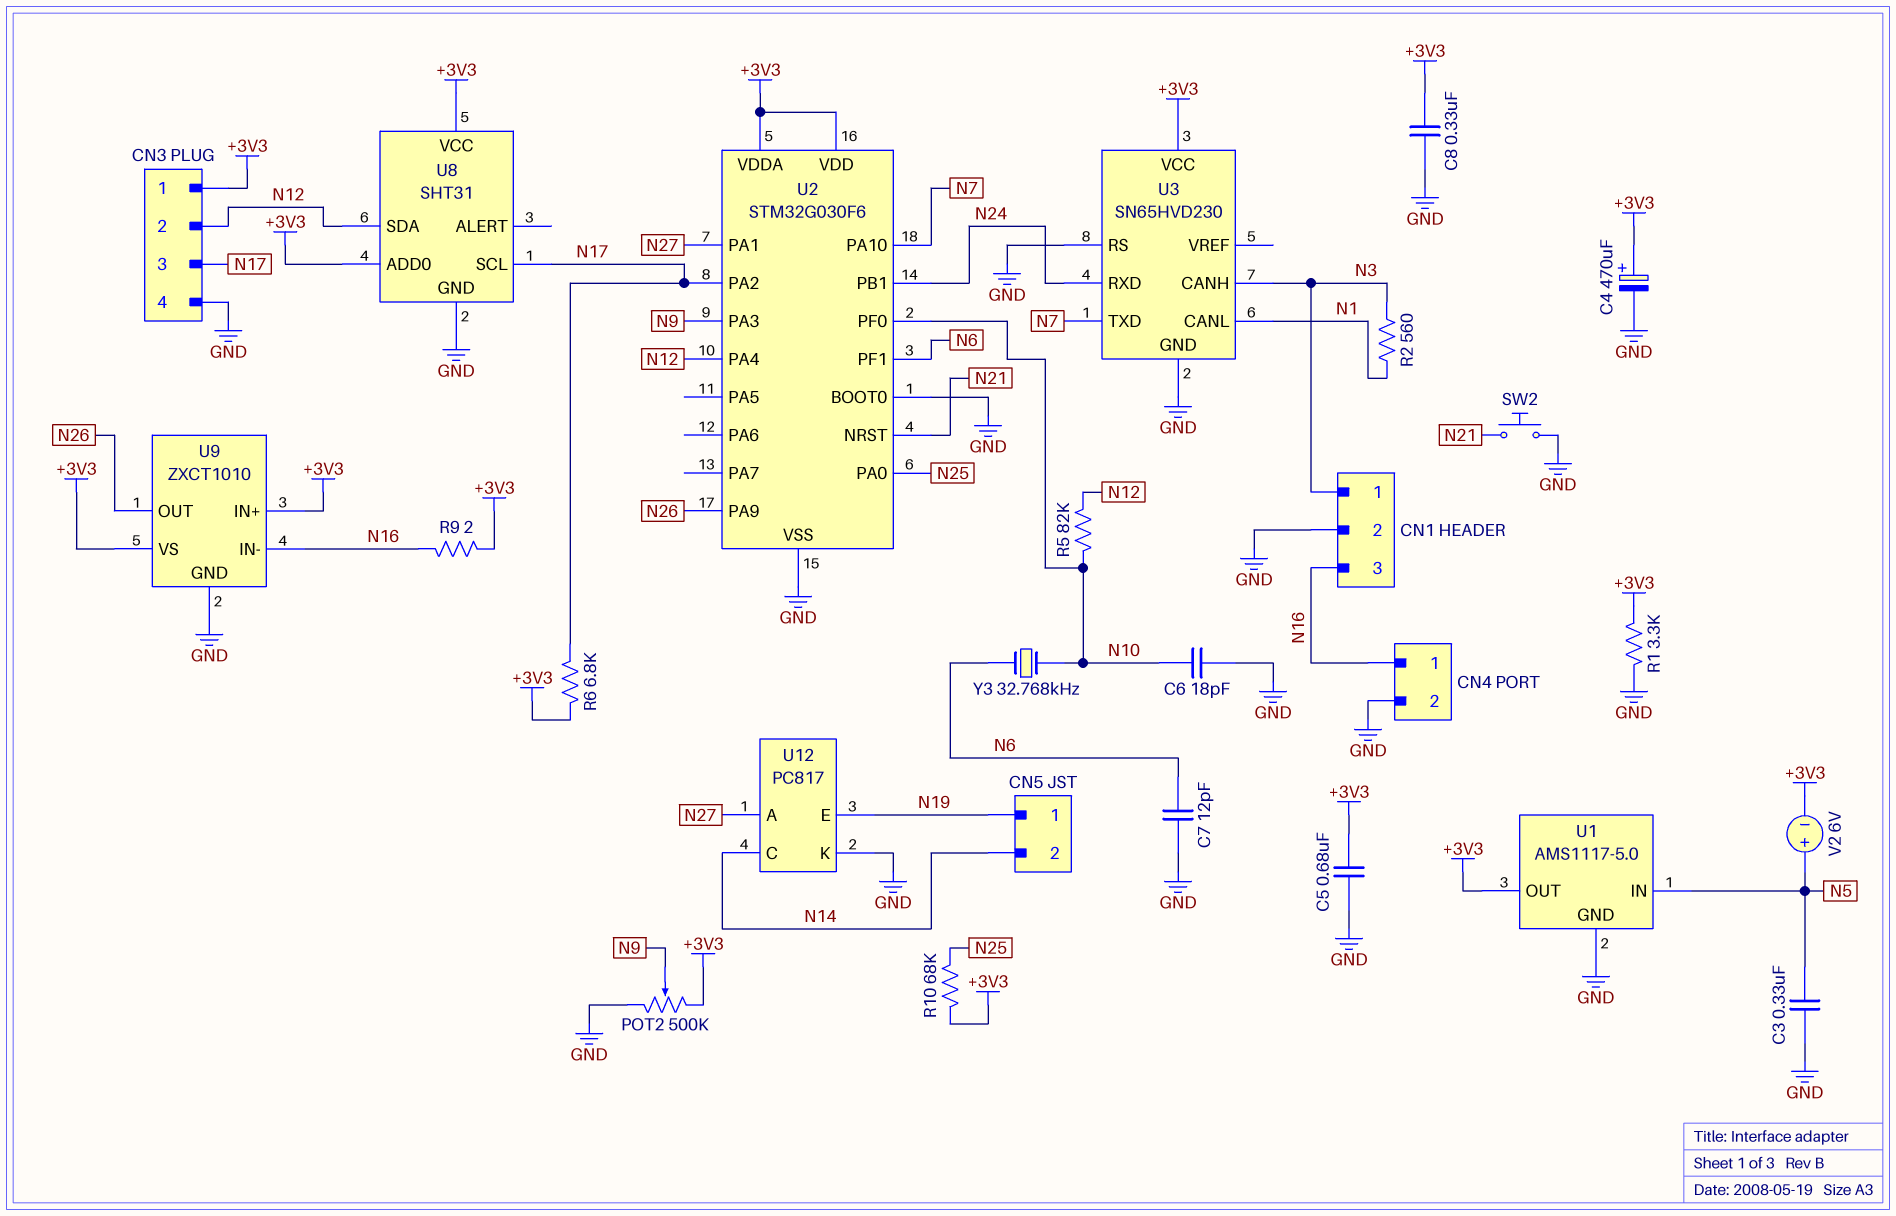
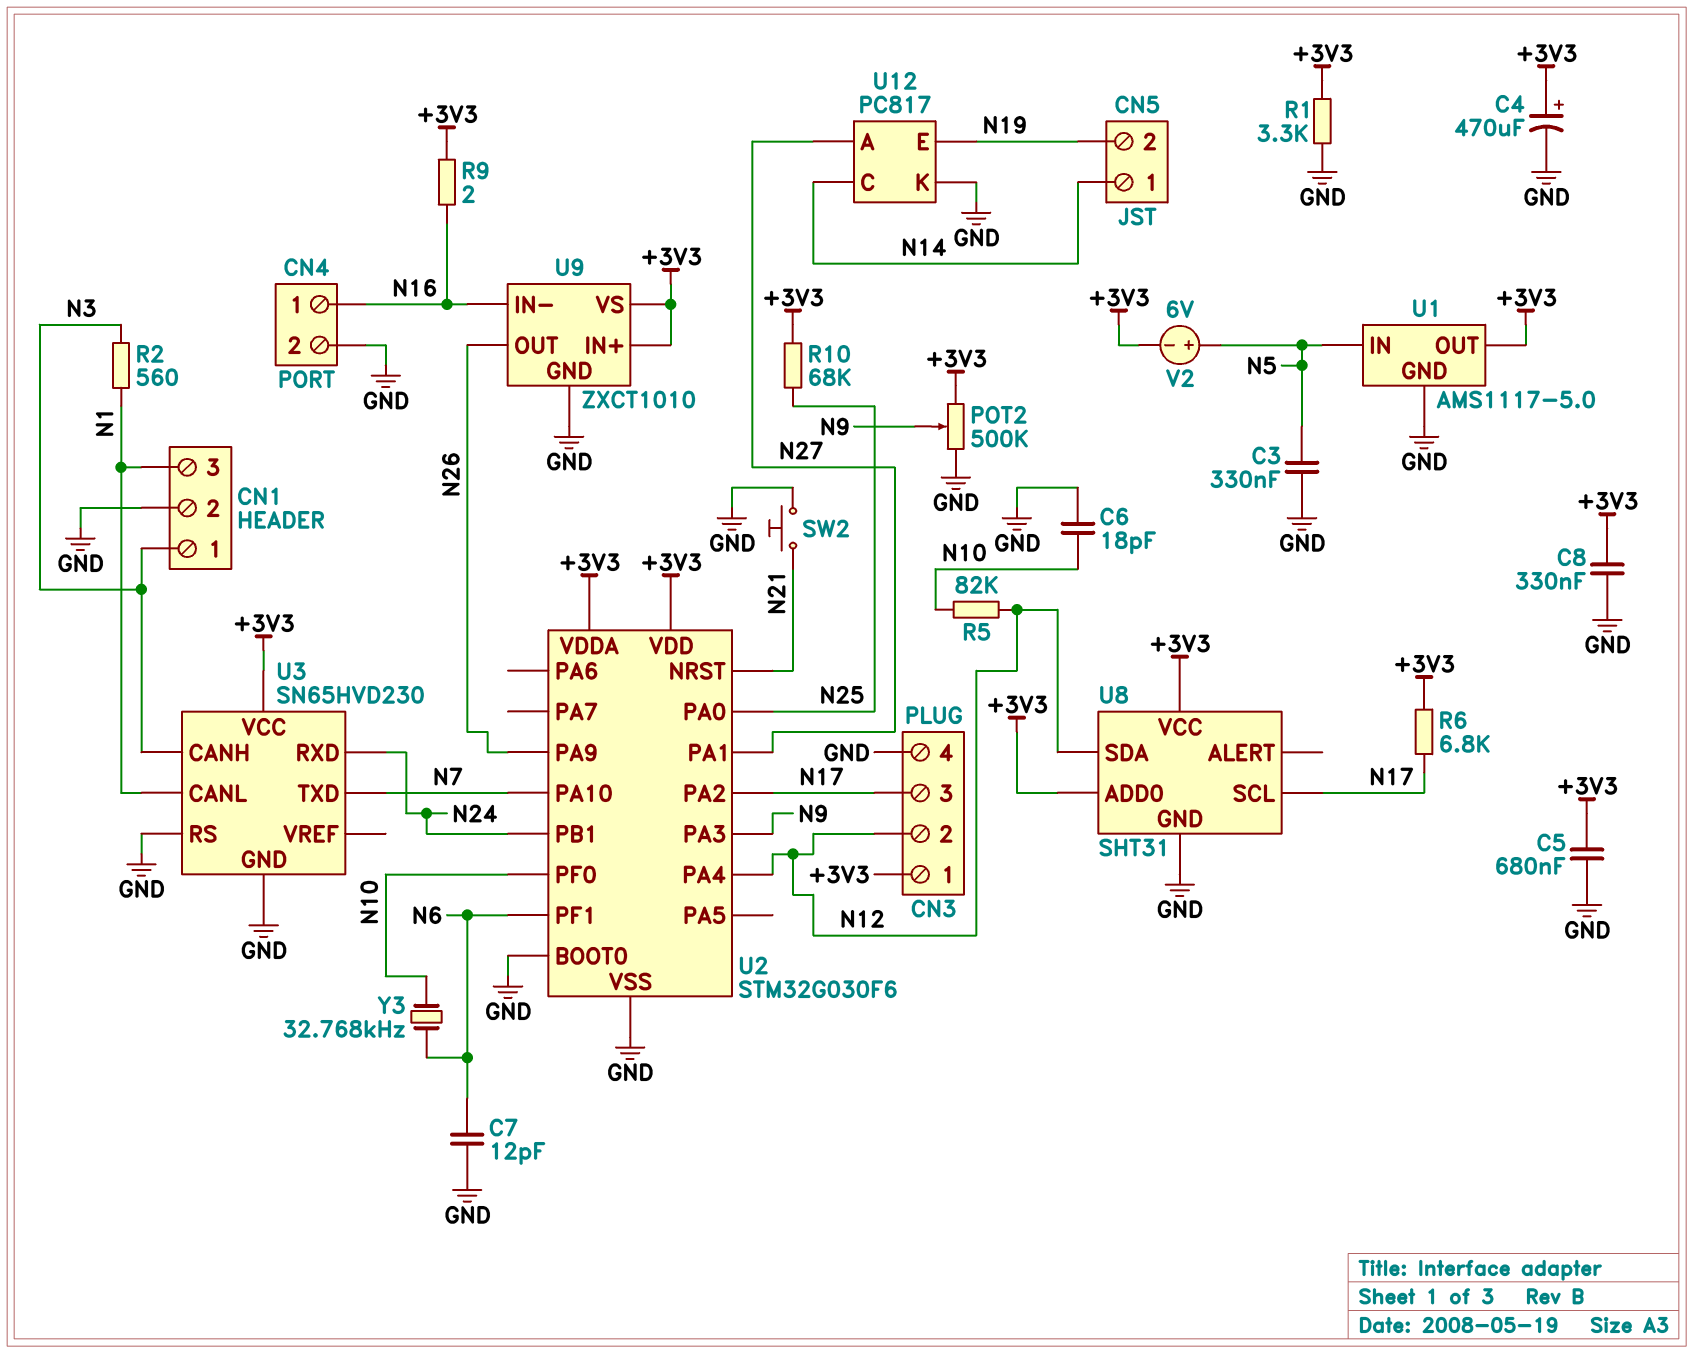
CN1 pin 3: N16 -> N1
CN5 pin 1: N19 -> N14
CN5 pin 2: N14 -> N19

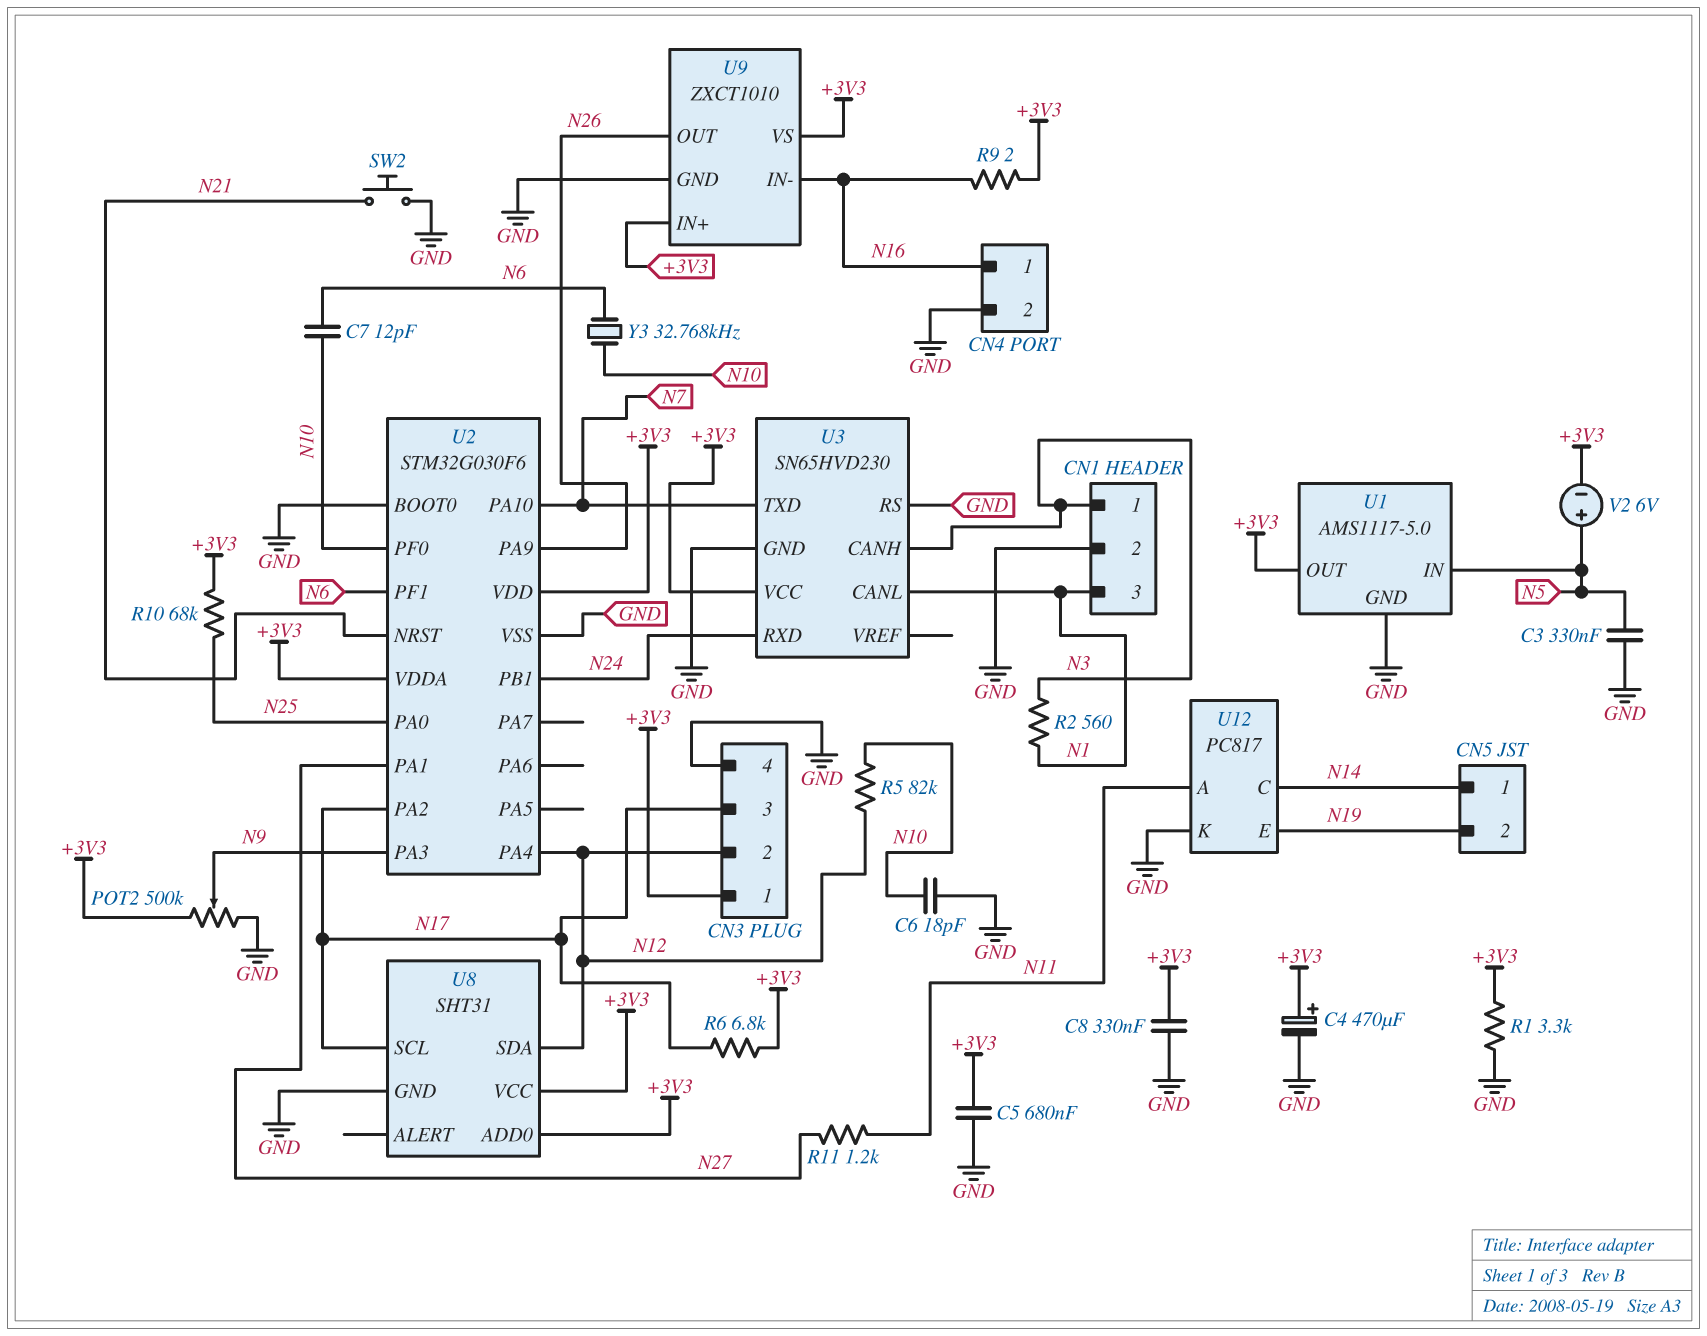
C7: 12pF (GND, N6) -> 12pF (N6, N10)
R11: none -> 1.2k (N11, N27)
U12 pin A: N27 -> N11

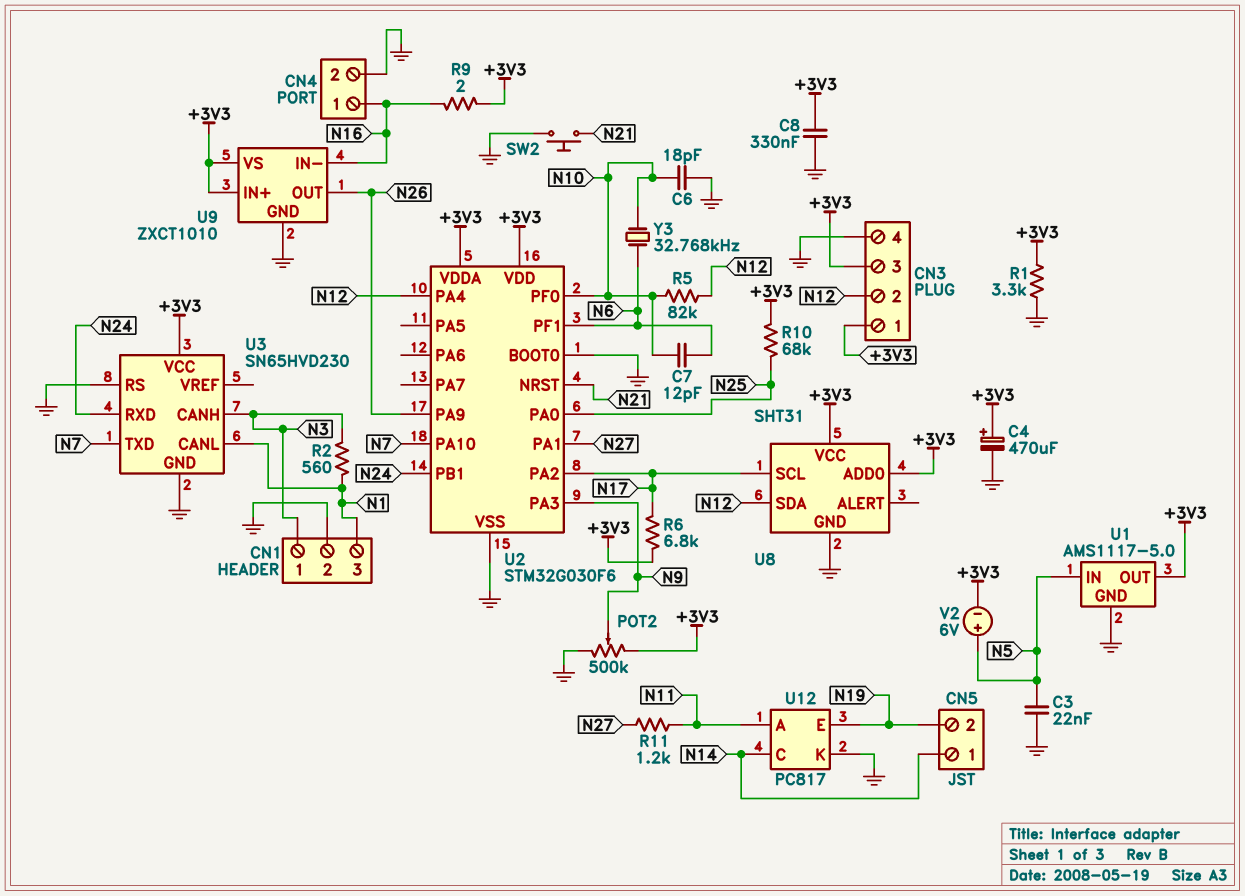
C3: 330nF (GND, N5) -> 22nF (GND, N5)
C5: 680nF (+3V3, GND) -> none
CN3 pin 3: N17 -> +3V3

